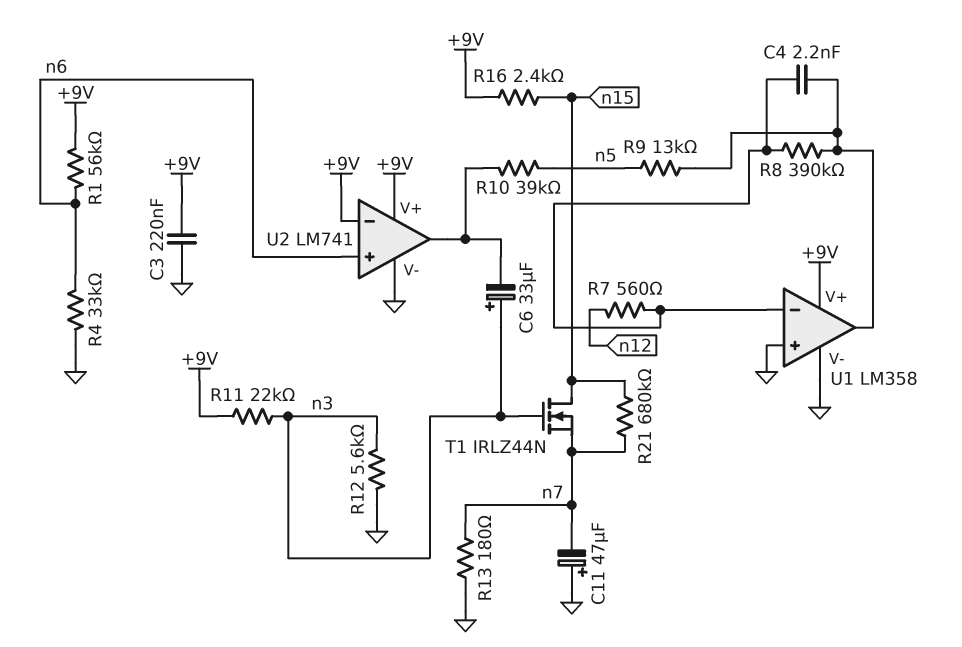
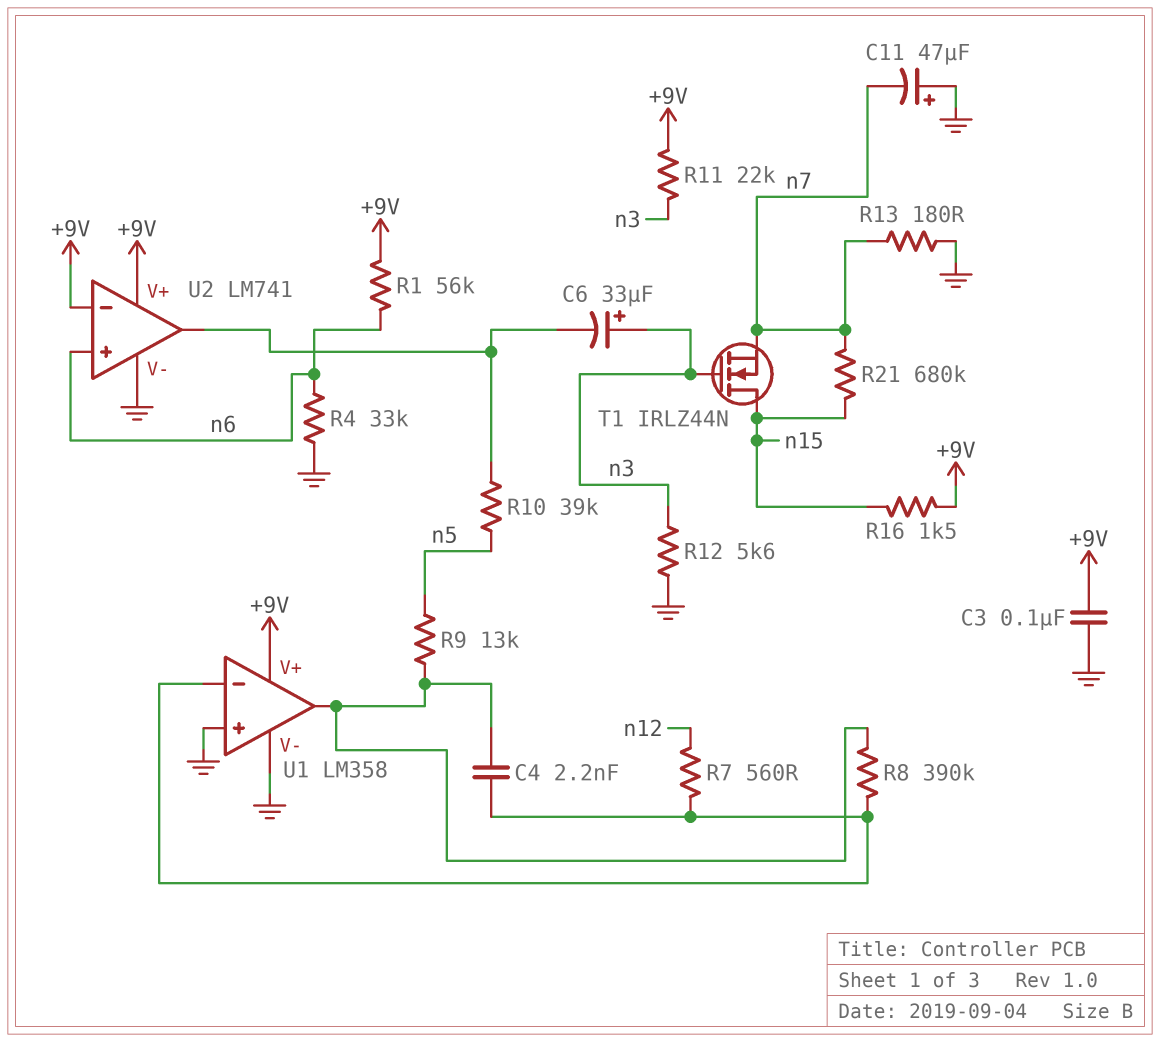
C3: 220nF (+9V, GND) -> 100nF (+9V, GND)
R16: 2.4k (+9V, n15) -> 1.5k (+9V, n15)

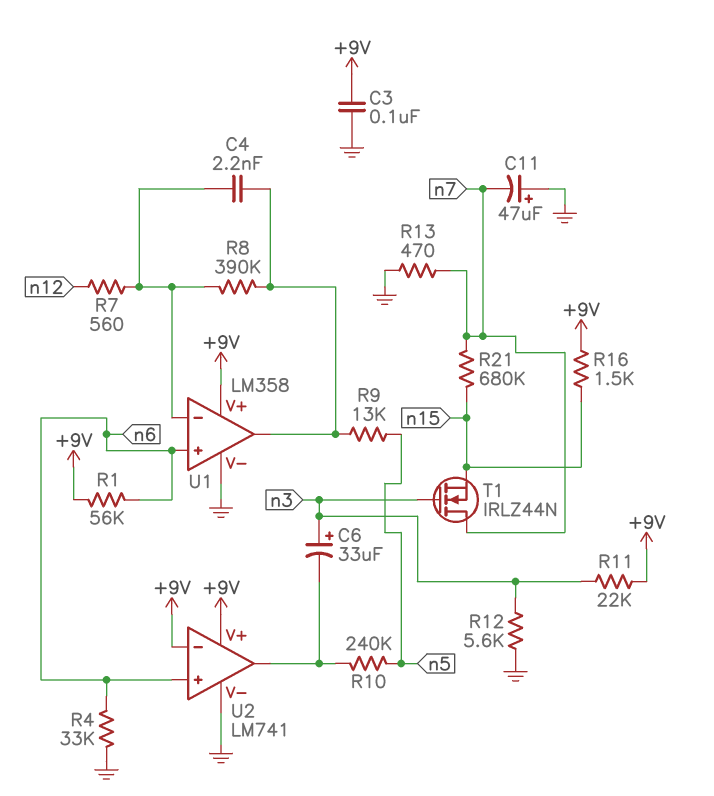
R10: 39k (U2/out, n5) -> 240k (U2/out, n5)
R13: 180 (GND, n7) -> 470 (GND, n7)
T1: NMOS IRLZ44N (G n3, D n15, S n7) -> NMOS IRLZ44N (G n3, D n7, S n15)
U1 pin in+: GND -> n6

